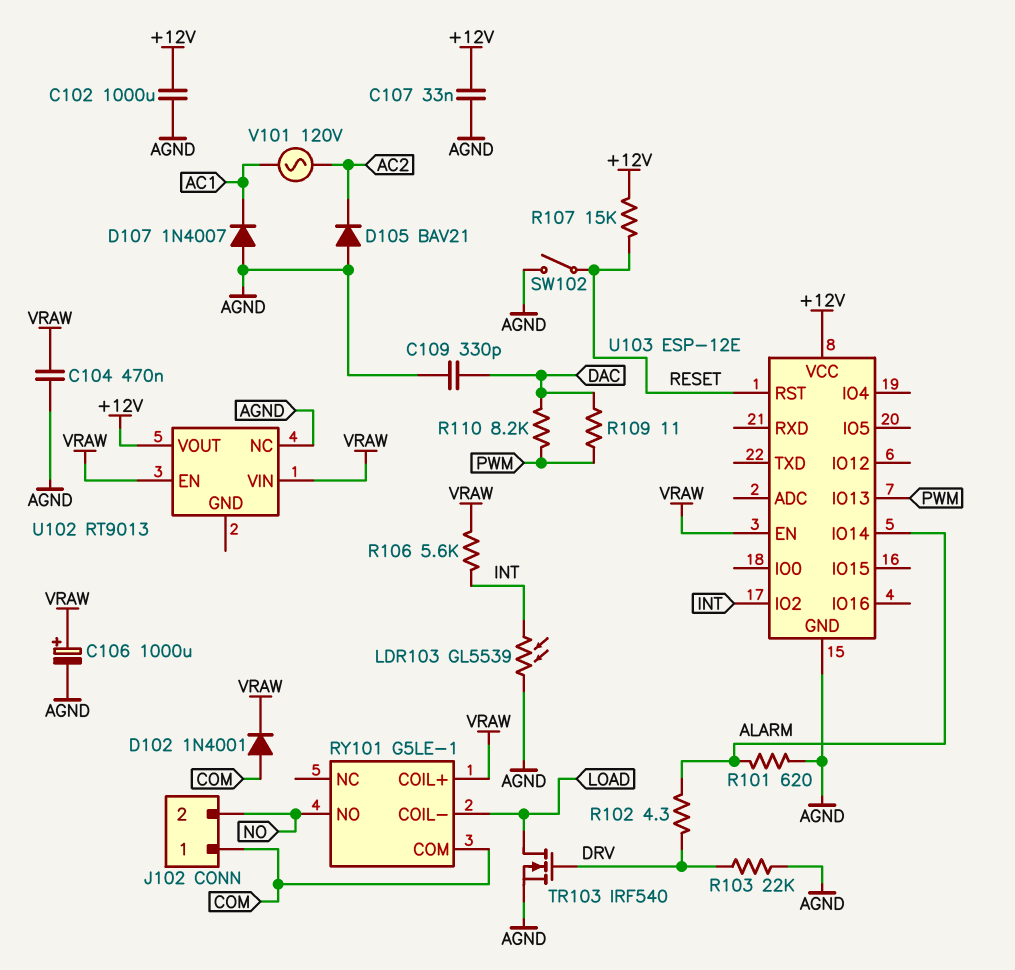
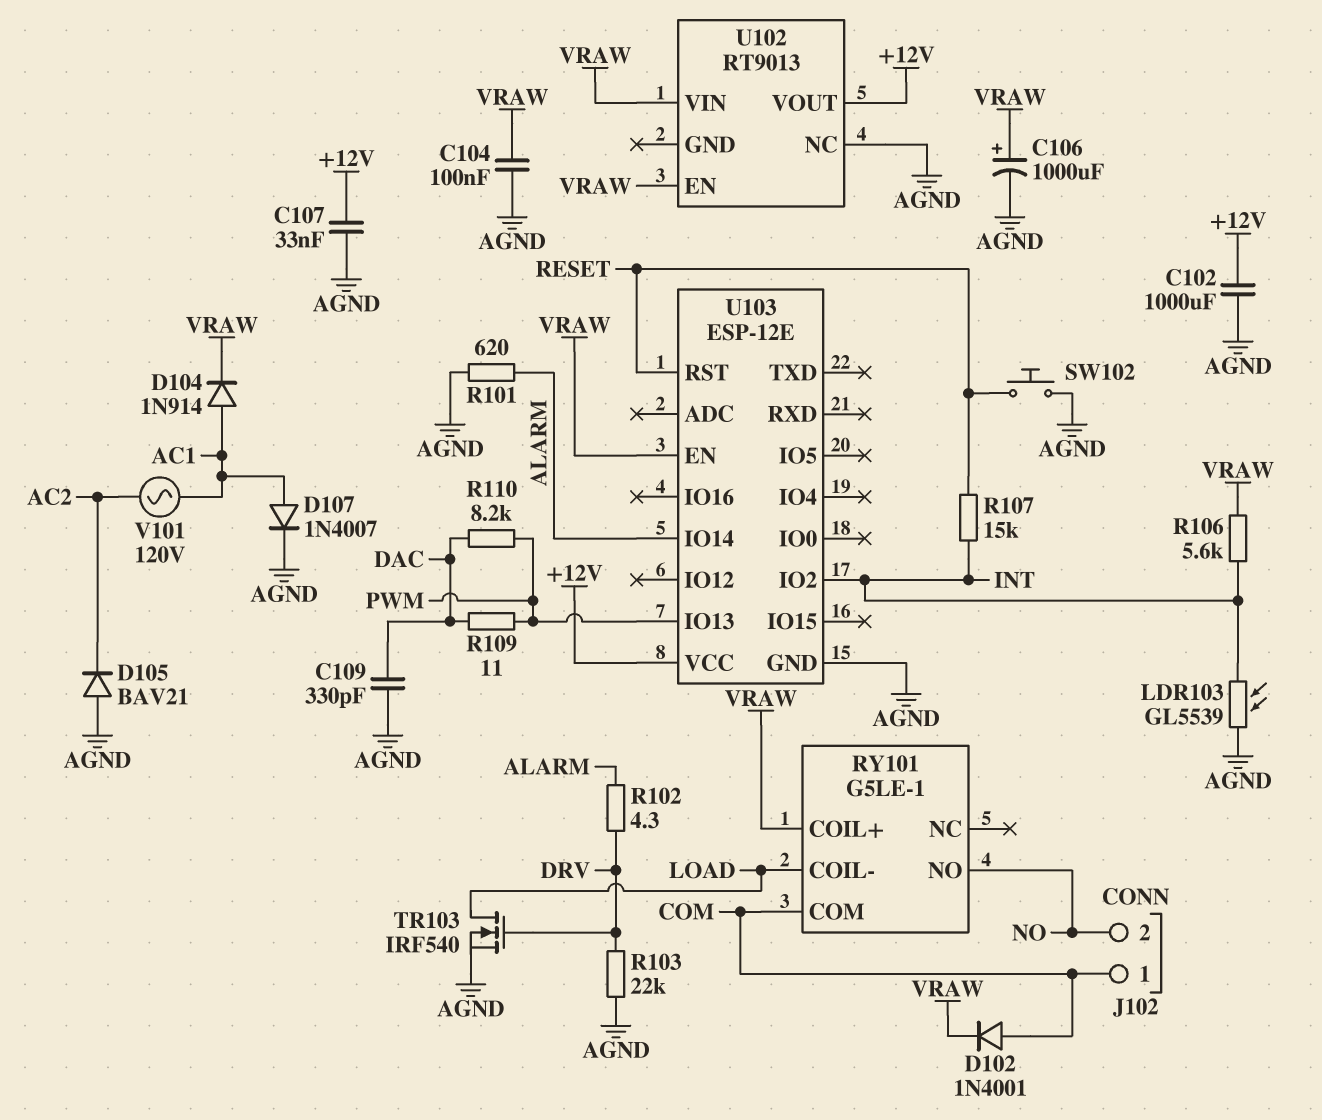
C104: 470nF (AGND, VRAW) -> 100nF (AGND, VRAW)
D104: none -> diode 1N914 (A AC1, K VRAW)
D107: diode 1N4007 (A AGND, K AC1) -> diode 1N4007 (A AC1, K AGND)
R107: 15k (+12V, RESET) -> 15k (INT, RESET)
SW102: switch (AGND, RESET) -> button (AGND, RESET)

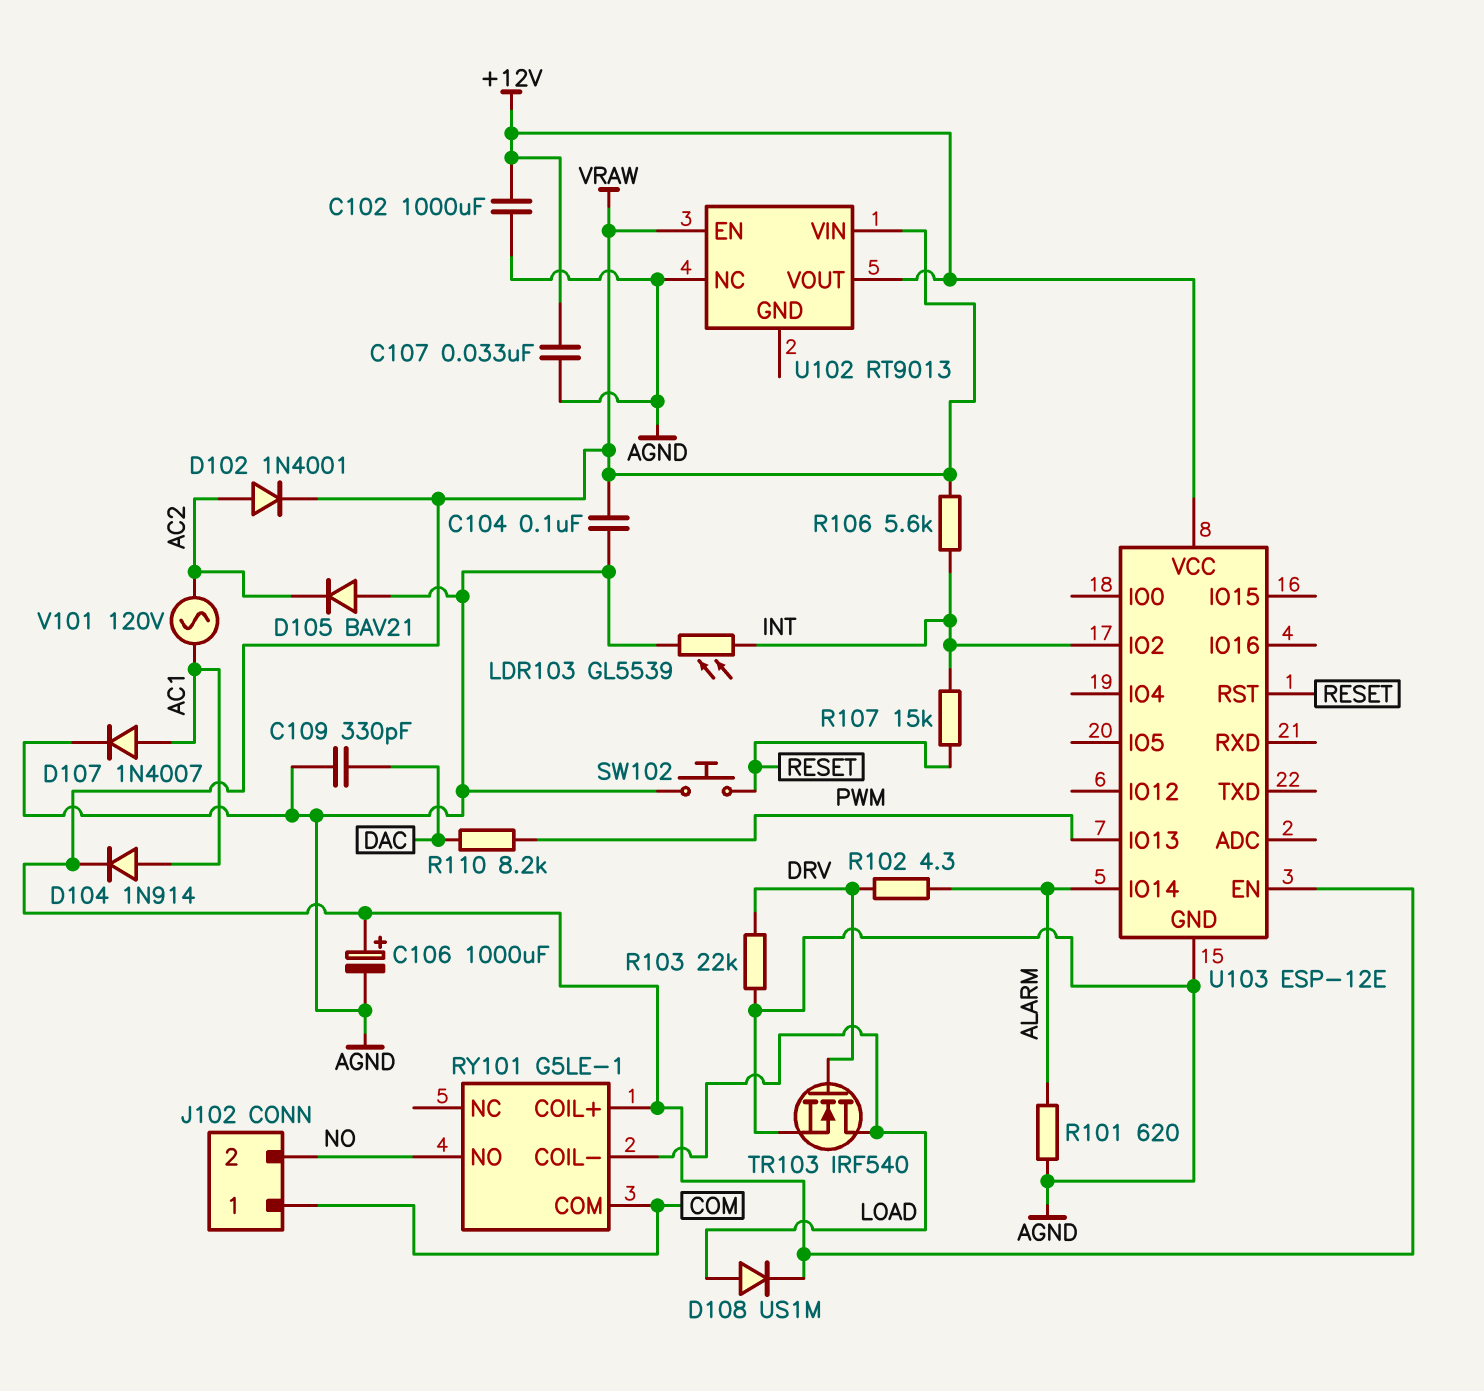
D102: diode 1N4001 (A COM, K VRAW) -> diode 1N4001 (A AC2, K VRAW)
D108: none -> diode US1M (A LOAD, K VRAW)
R109: 11 (DAC, PWM) -> none

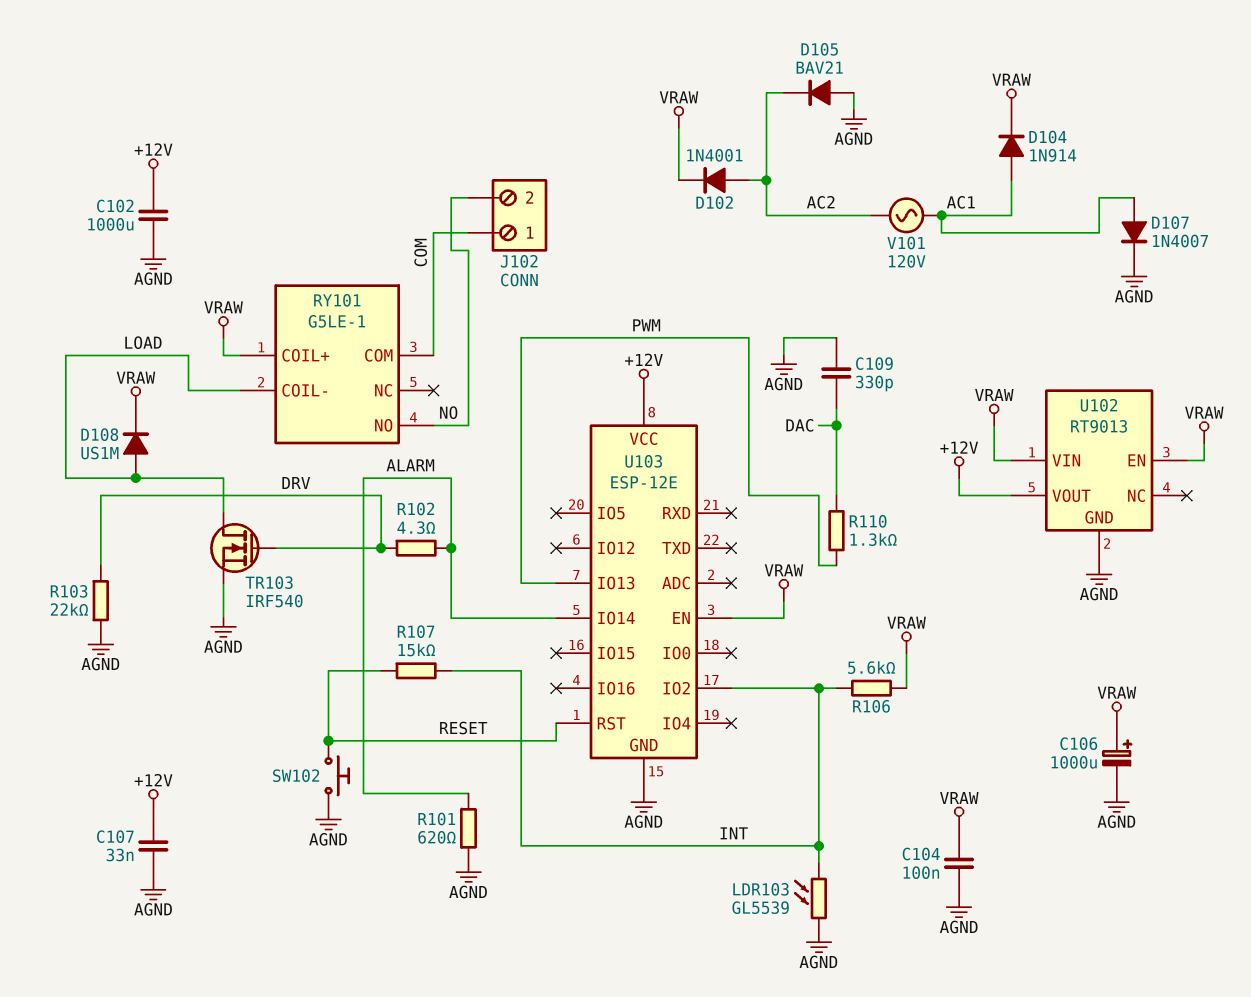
R110: 8.2k (DAC, PWM) -> 1.3k (DAC, PWM)
U102 pin GND: none -> AGND
U102 pin NC: AGND -> none

